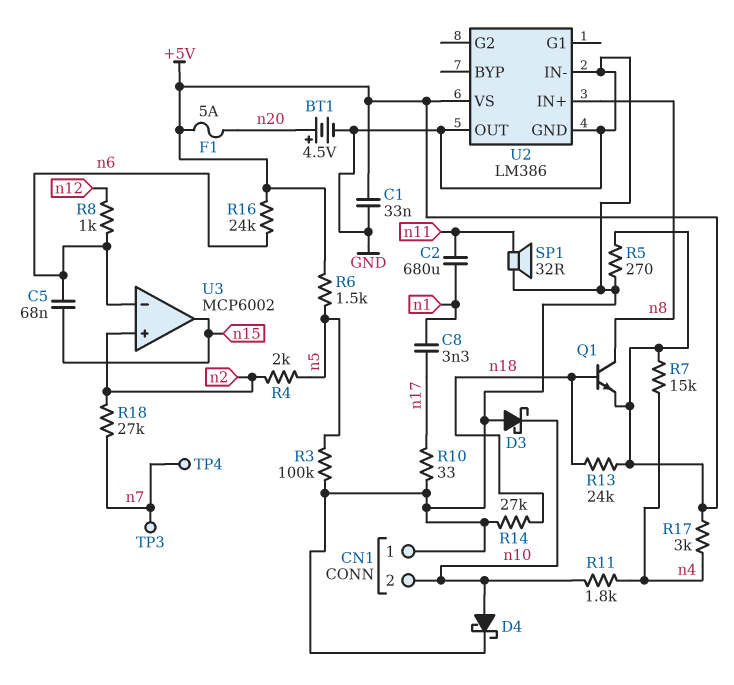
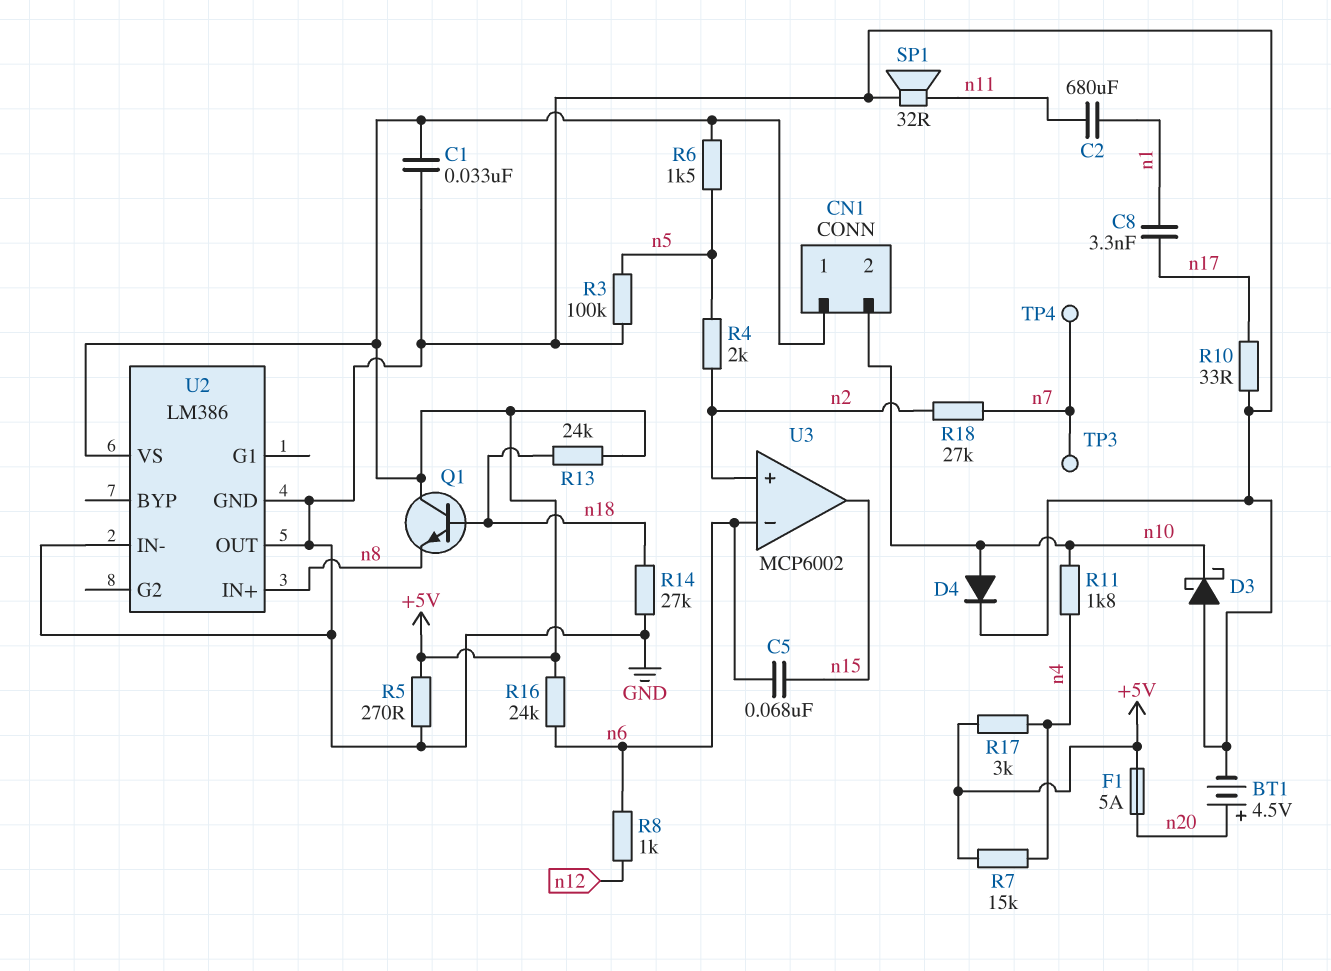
CN1 pin 1: GND -> +5V
D4: schottky (A n10, K GND) -> diode (A n10, K GND)
Q1: NPN (B n18, C n8, E +5V) -> NPN (B n18, C +5V, E n8)

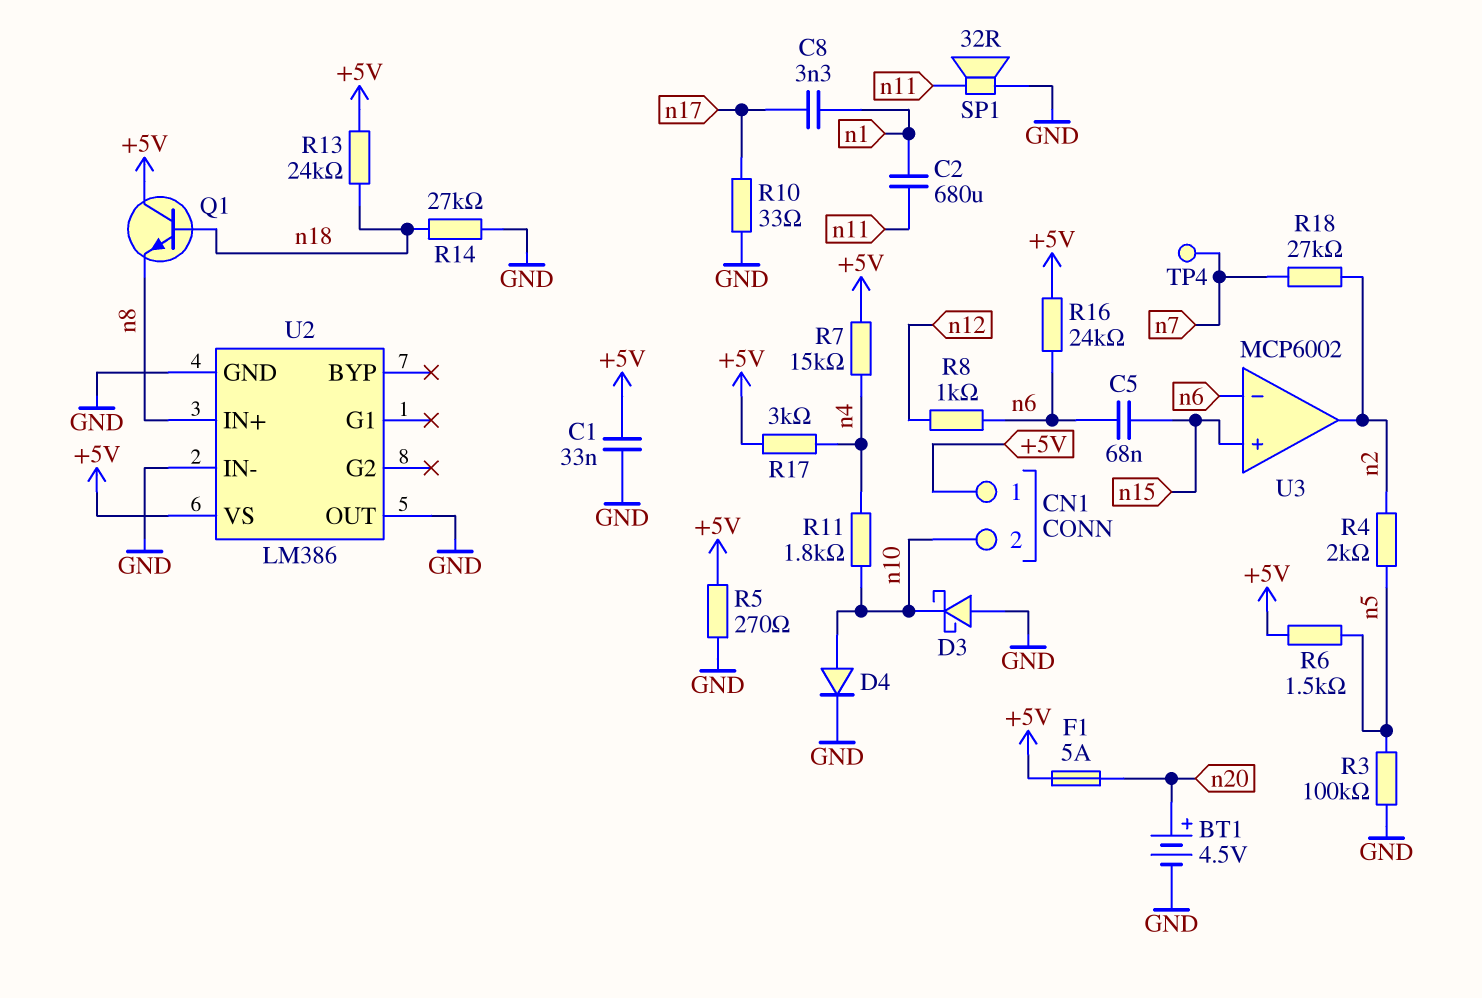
TP3: test point (n7) -> none
U3 pin in+: n2 -> n15
U3 pin out: n15 -> n2

